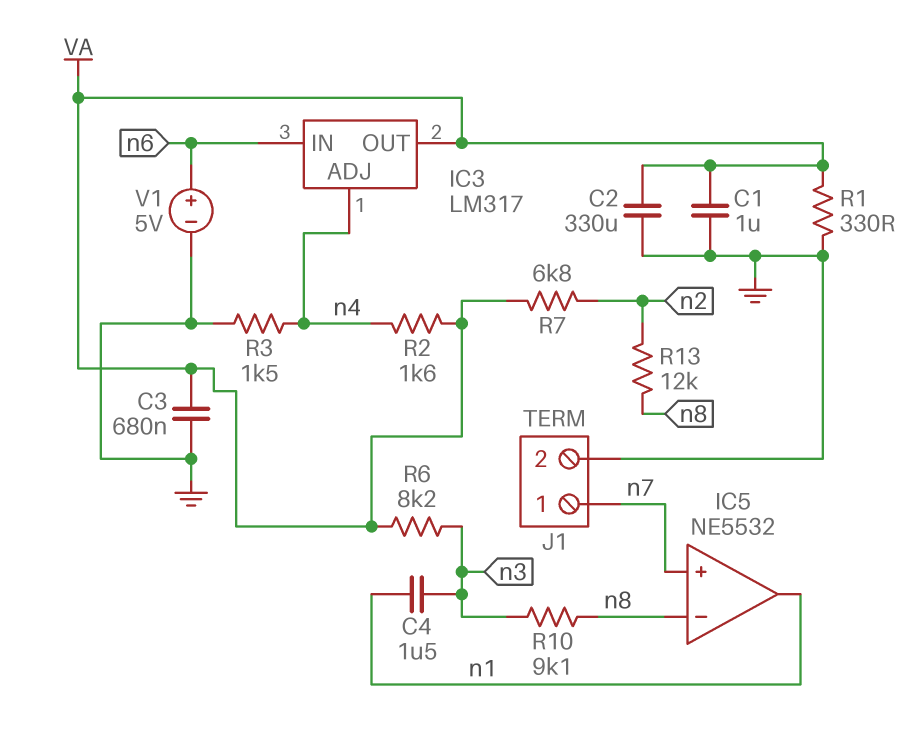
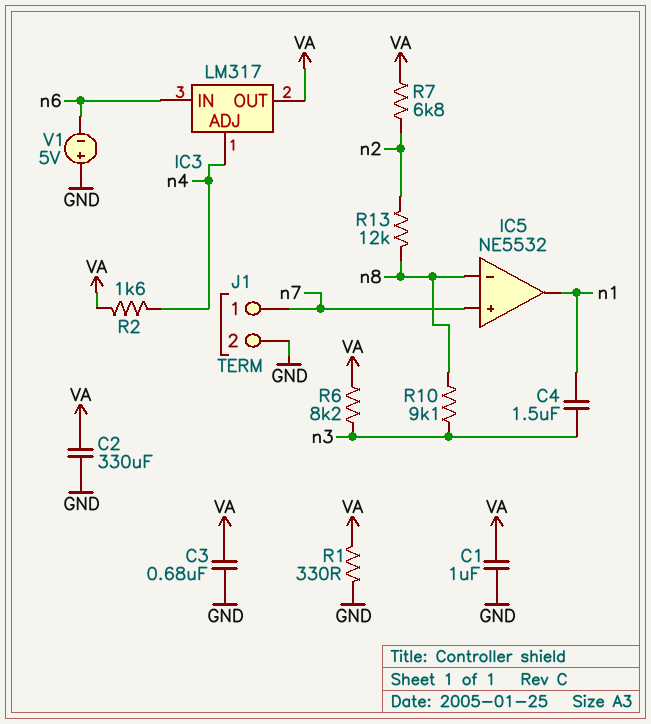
R3: 1.5k (GND, n4) -> none
V1: 5V (plus n6, minus GND) -> 5V (plus GND, minus n6)

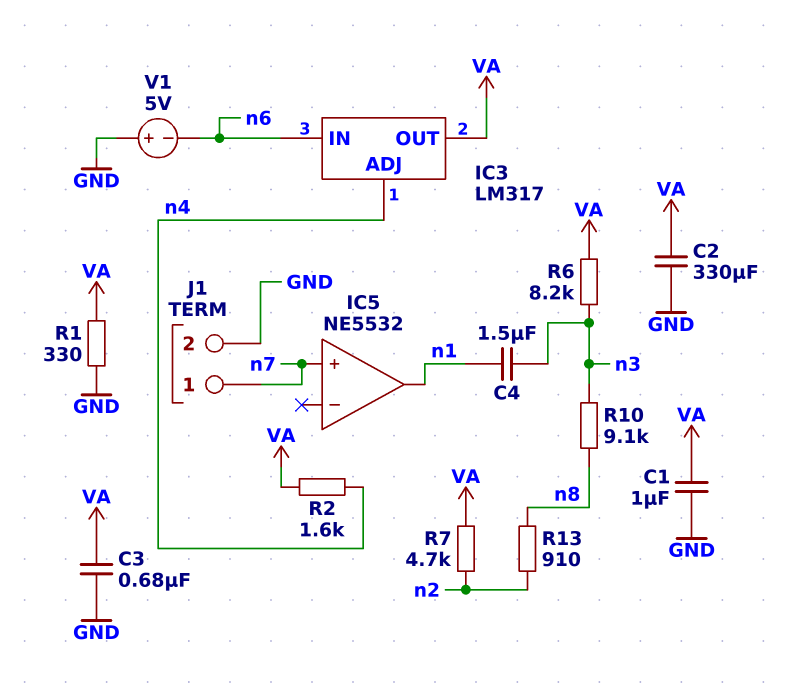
IC5 pin in-: n8 -> none
R7: 6.8k (VA, n2) -> 4.7k (VA, n2)
R13: 12k (n2, n8) -> 910 (n2, n8)

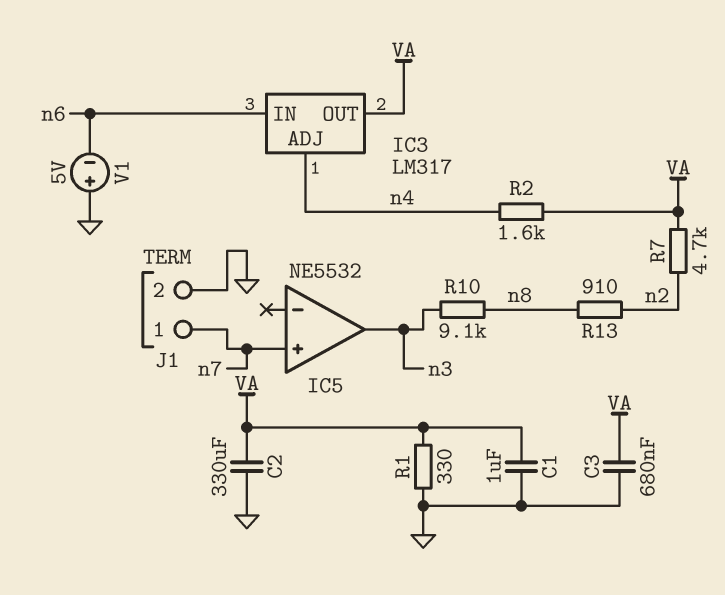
C4: 1.5uF (n1, n3) -> none
IC5 pin out: n1 -> n3
R6: 8.2k (VA, n3) -> none

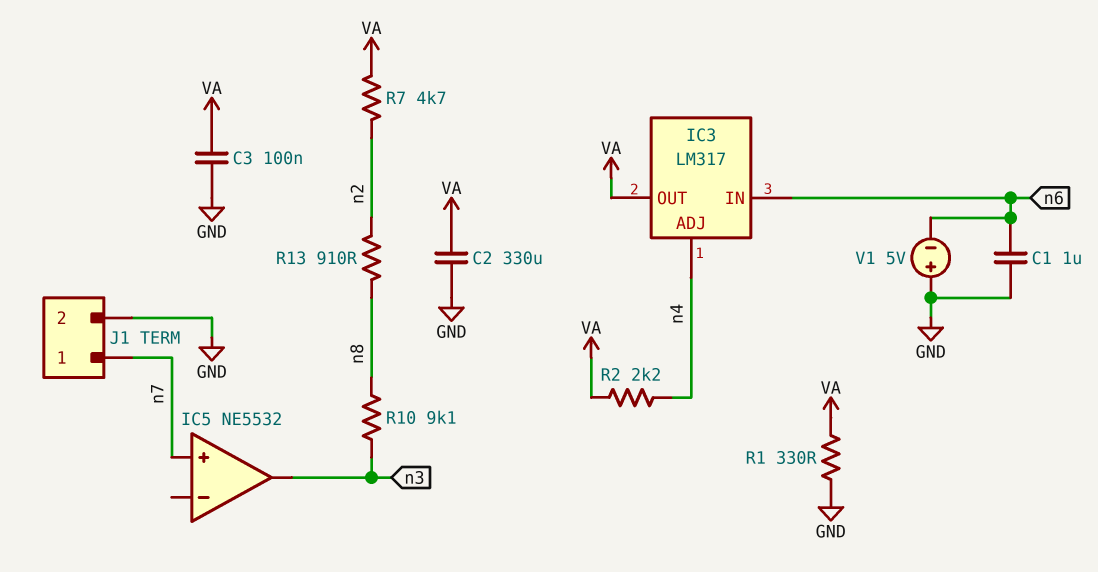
C1: 1uF (GND, VA) -> 1uF (GND, n6)
C3: 680nF (GND, VA) -> 100nF (GND, VA)
R2: 1.6k (VA, n4) -> 2.2k (VA, n4)

